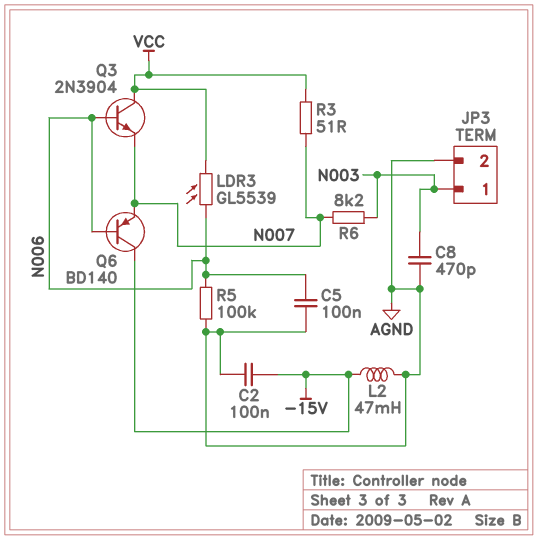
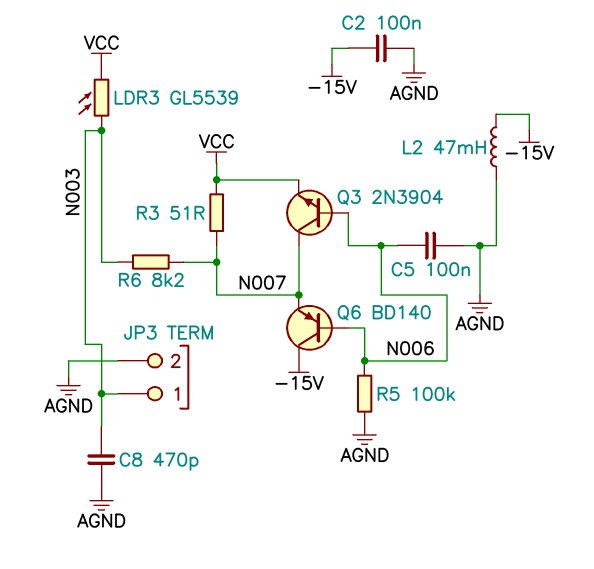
LDR3: GL5539 (N006, VCC) -> GL5539 (N003, VCC)
Q3: NPN 2N3904 (B N006, C VCC, E N007) -> NPN 2N3904 (B N006, C N007, E VCC)

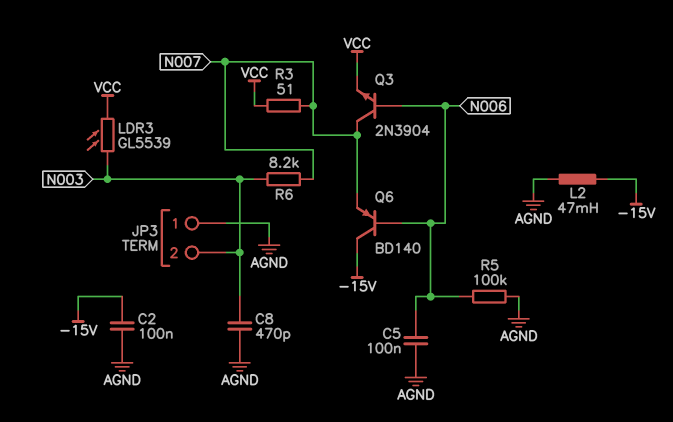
JP3 pin 1: N003 -> AGND
JP3 pin 2: AGND -> N003

